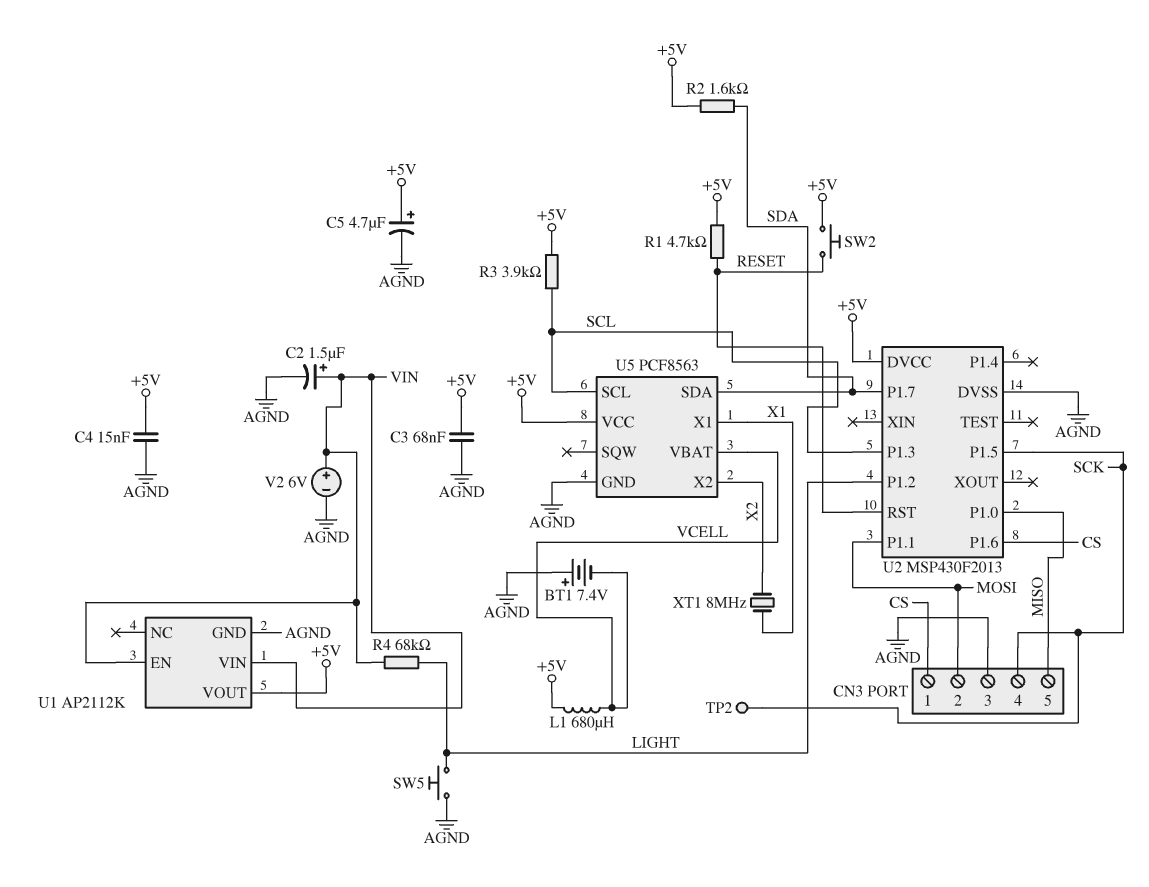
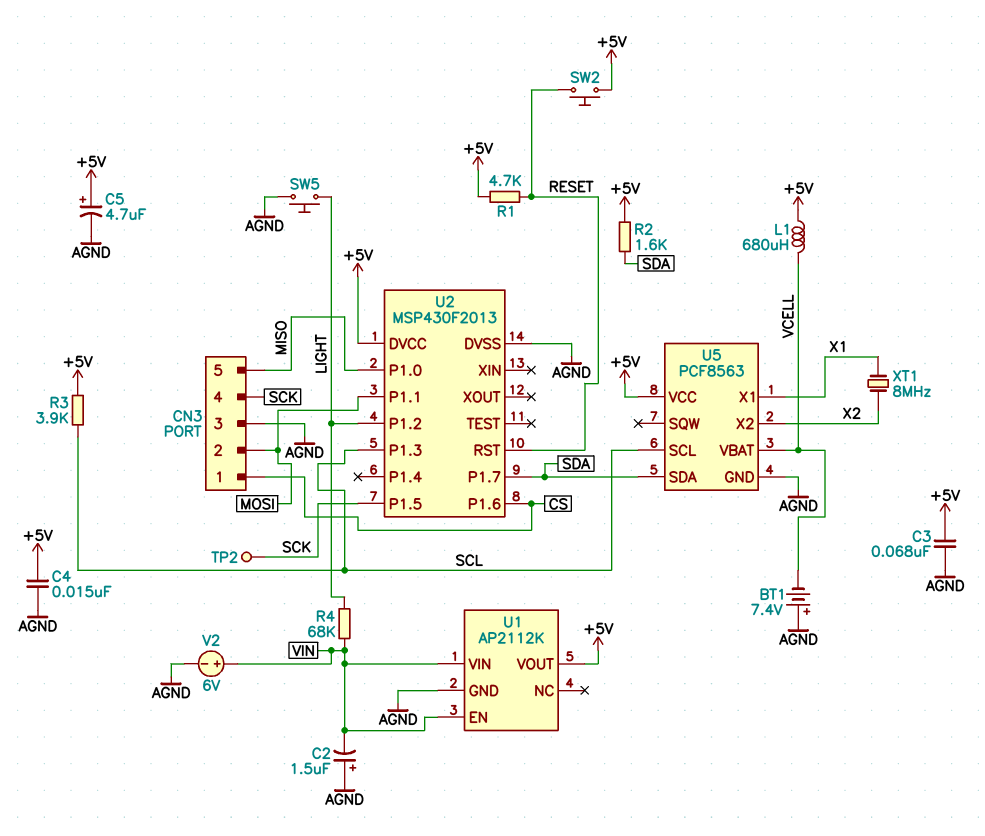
C2: 1.5uF (plus VIN, minus AGND) -> 1.5uF (plus AGND, minus VIN)

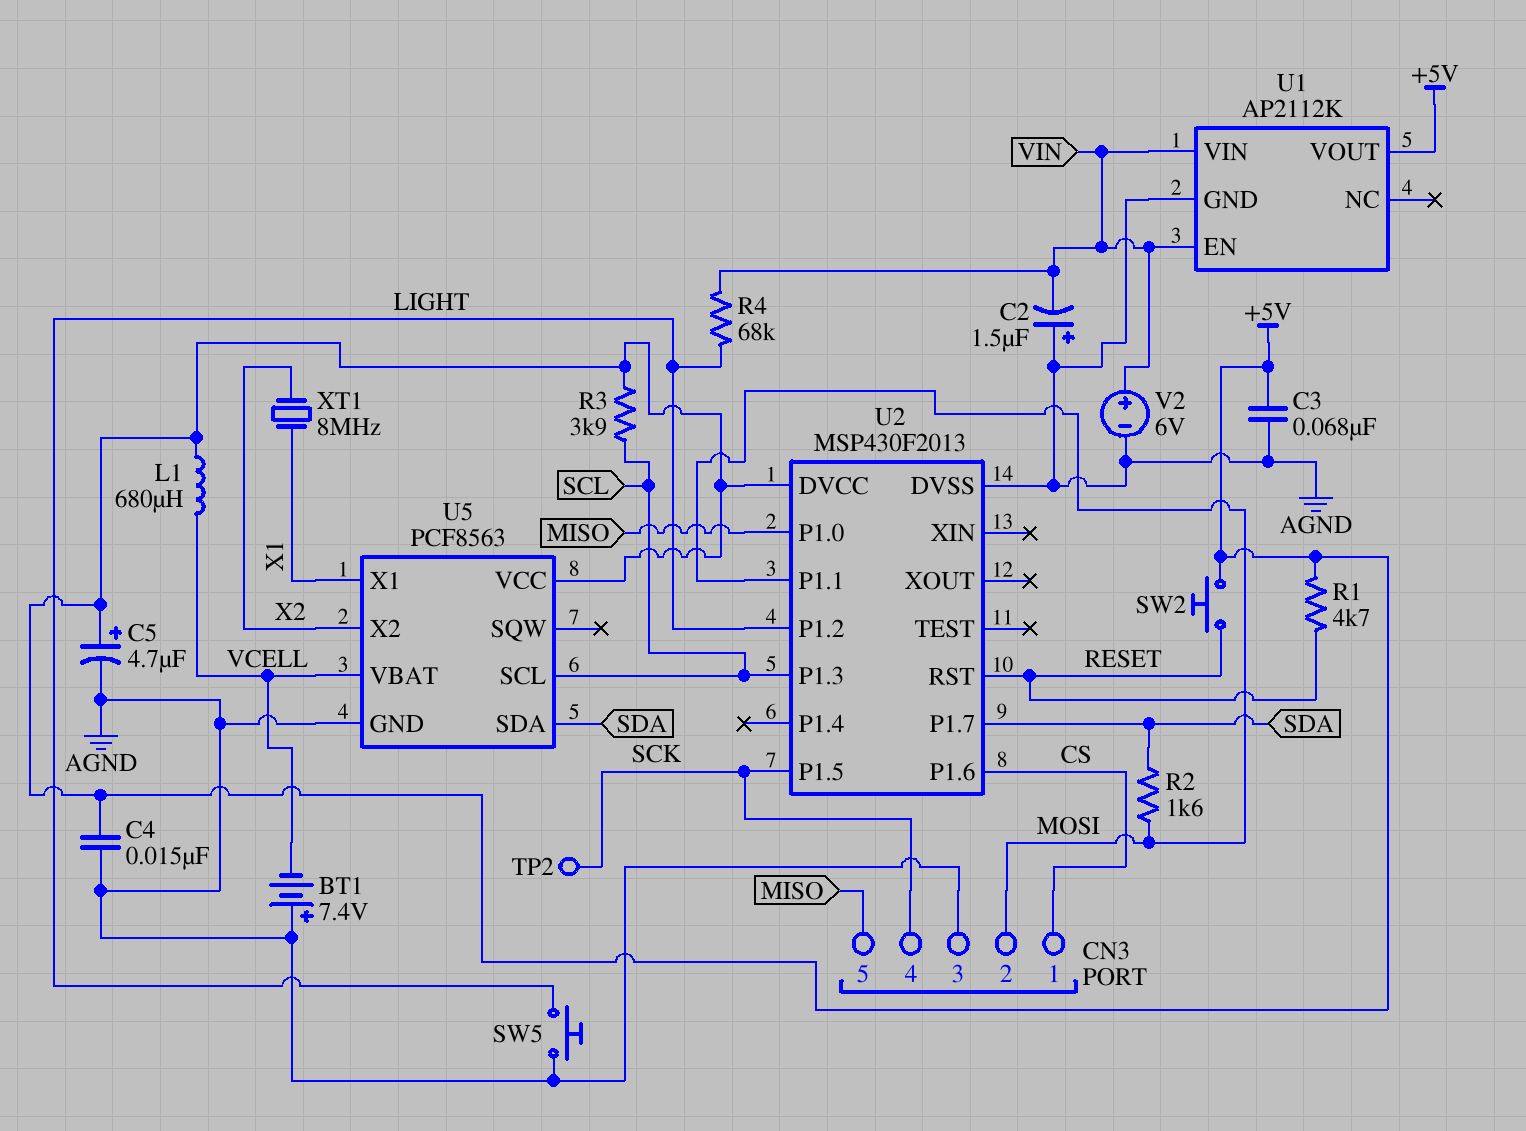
R2: 1.6k (+5V, SDA) -> 1.6k (MOSI, SDA)

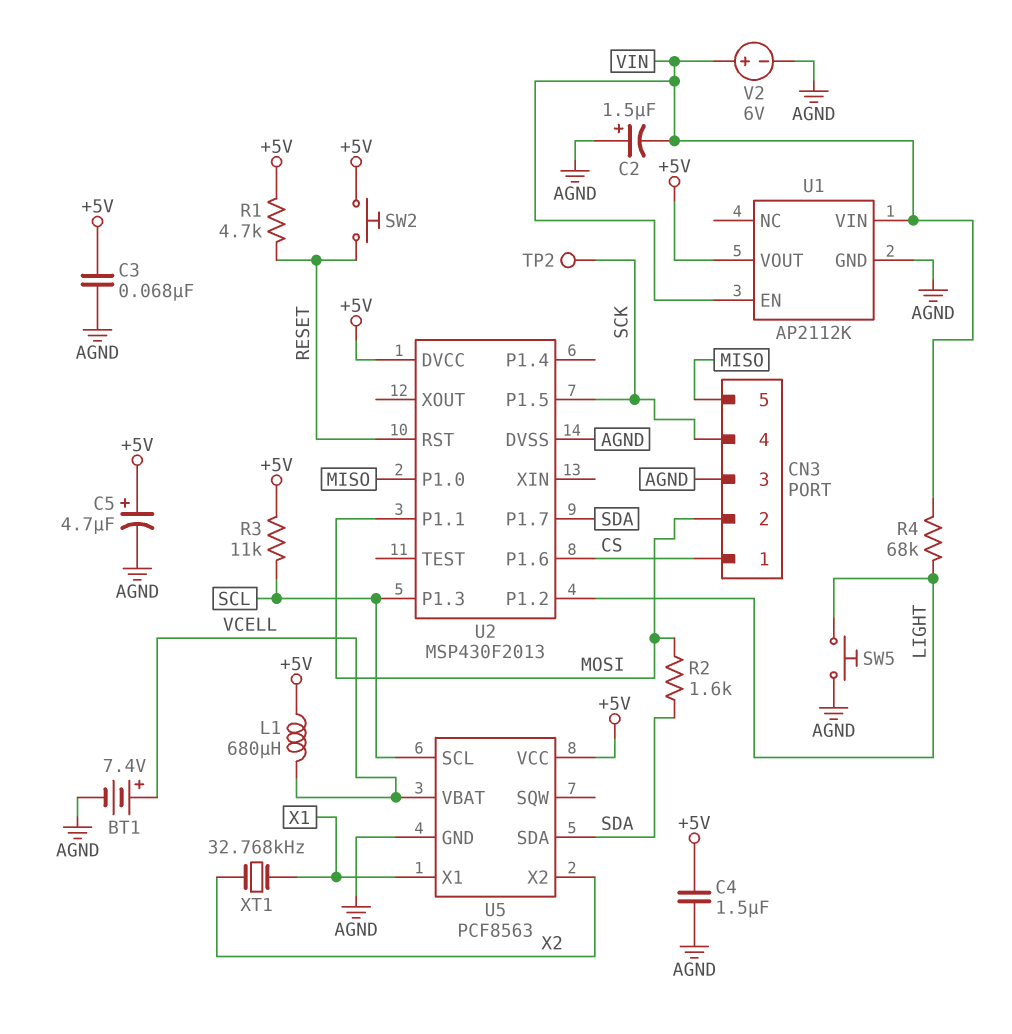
BT1: 7.4V (plus AGND, minus VCELL) -> 7.4V (plus VCELL, minus AGND)
C4: 15nF (+5V, AGND) -> 1.5uF (+5V, AGND)
R3: 3.9k (+5V, SCL) -> 11k (+5V, SCL)
XT1: 8MHz (X1, X2) -> 32.768kHz (X1, X2)

